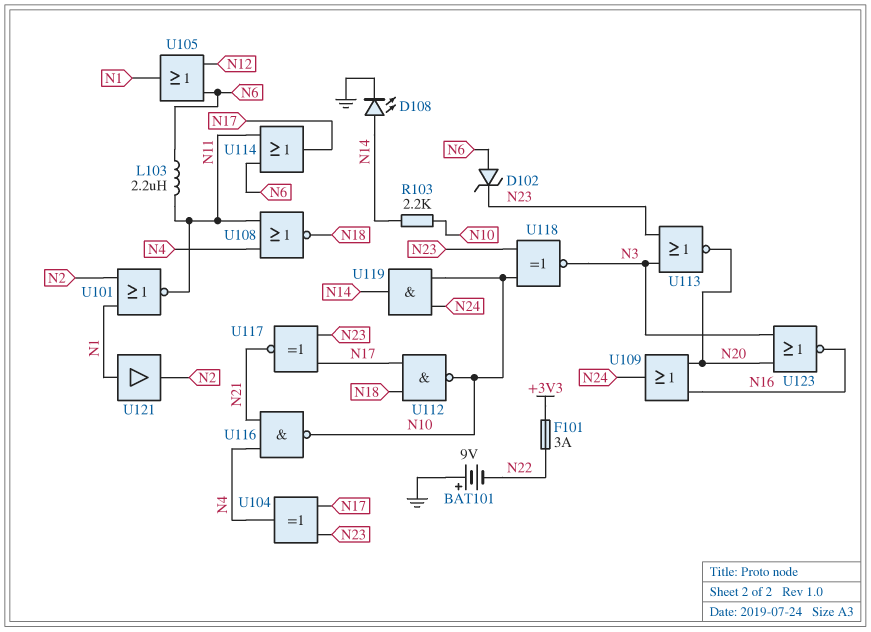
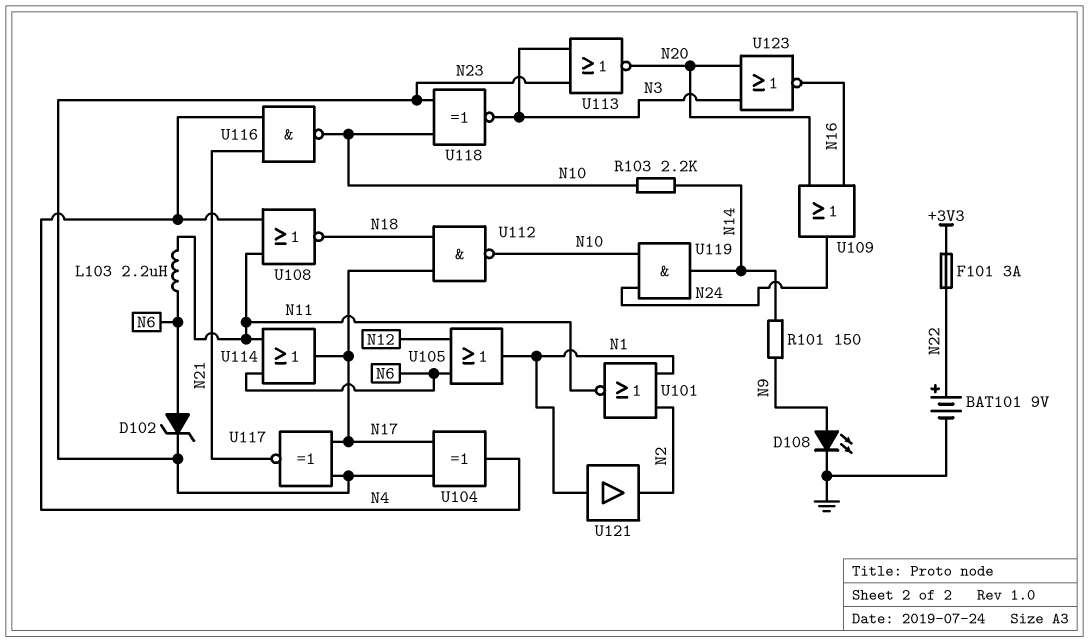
BAT101: 9V (plus GND, minus N22) -> 9V (plus N22, minus GND)
D108: LED (A N14, K GND) -> LED (A N9, K GND)
R101: none -> 150 (N9, N14)

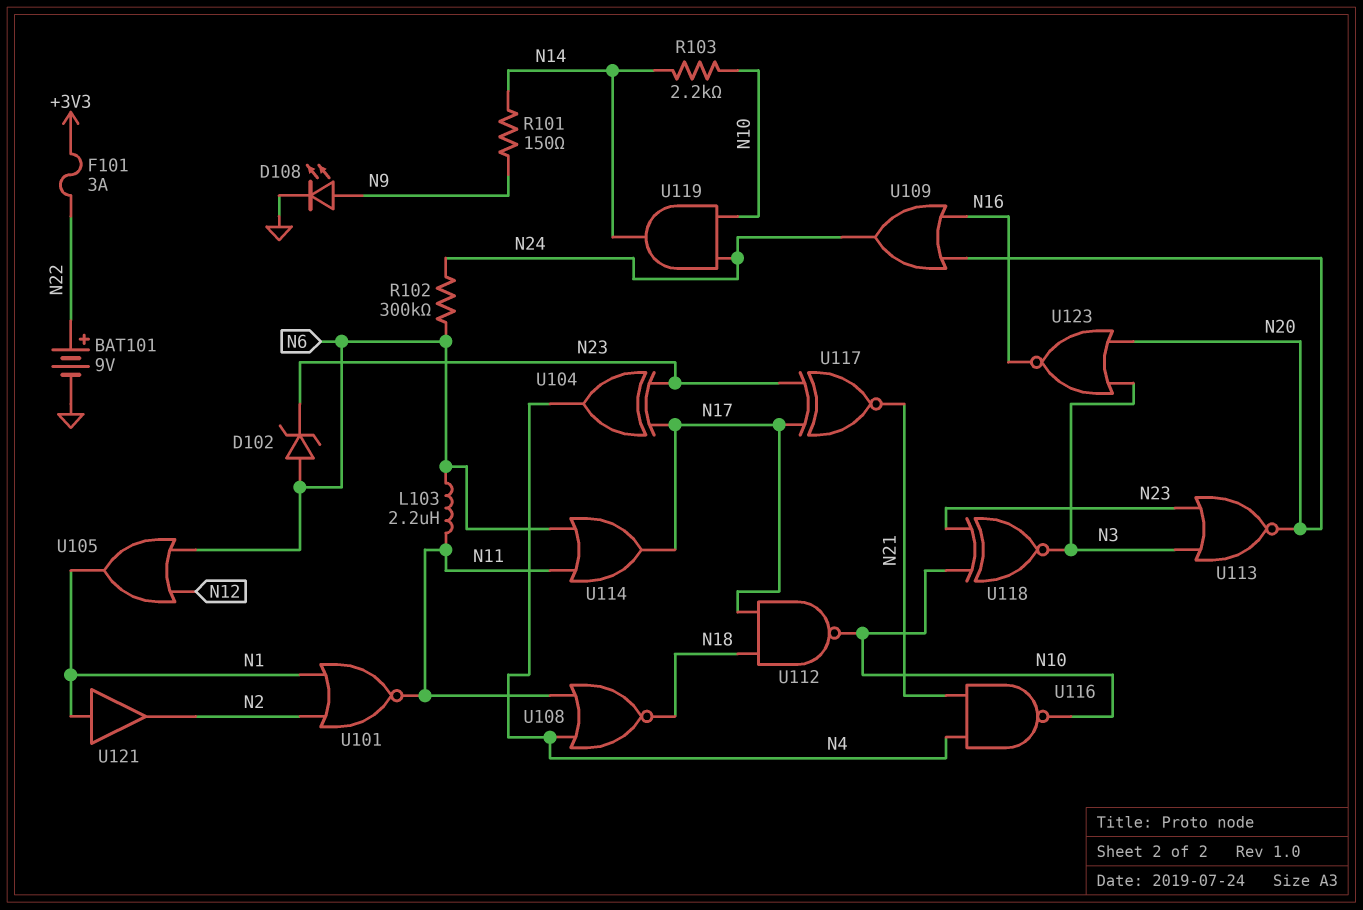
R102: none -> 300k (N6, N24)

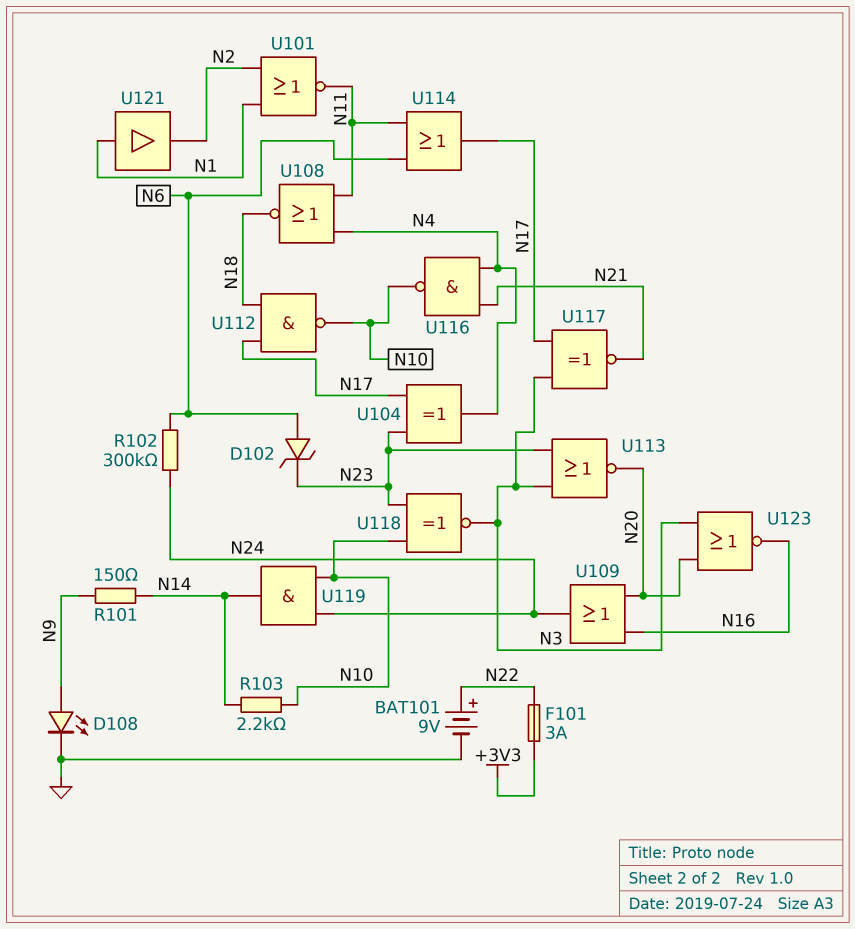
L103: 2.2uH (N6, N11) -> none
U105: OR (in N6, in N12, out N1) -> none
U117: XNOR (in N17, in N23, out N21) -> XNOR (in N3, in N17, out N21)

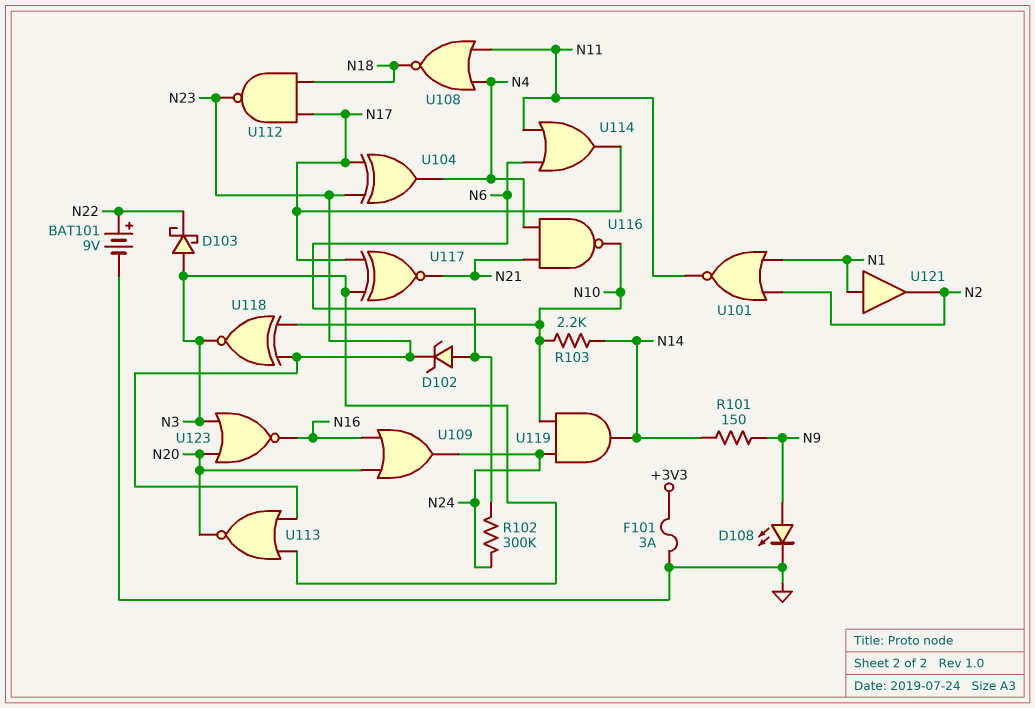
D103: none -> schottky (A N3, K N22)
F101: 3A (+3V3, N22) -> 3A (+3V3, GND)
U112: NAND (in N17, in N18, out N10) -> NAND (in N17, in N18, out N23)

